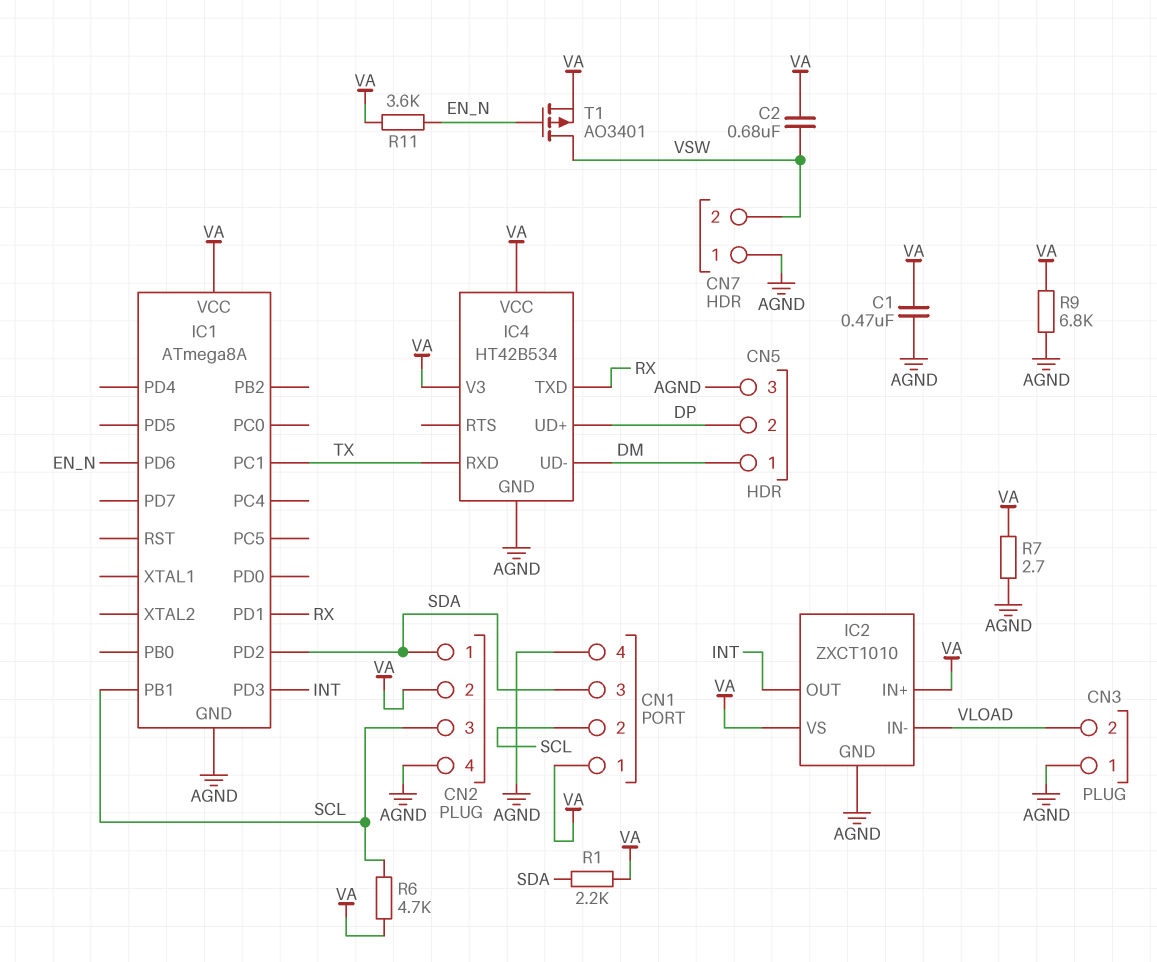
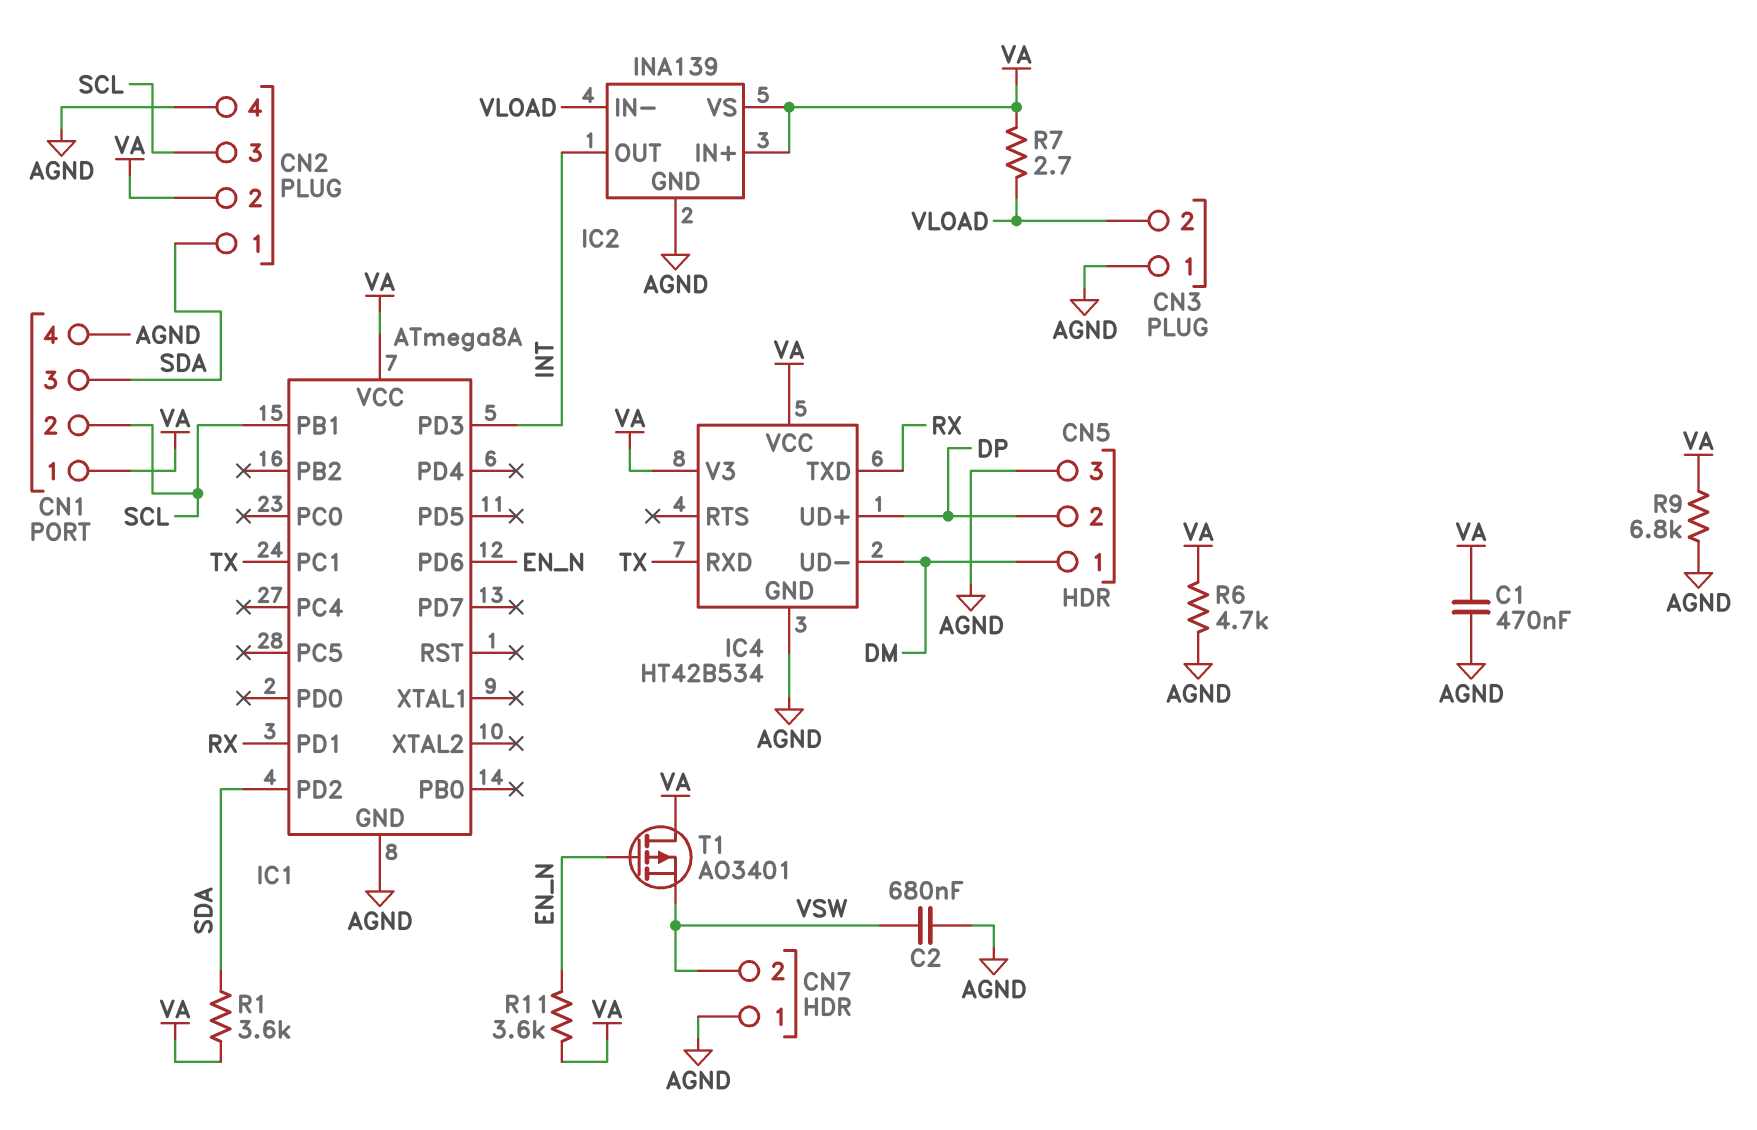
C2: 680nF (VA, VSW) -> 680nF (AGND, VSW)
IC2: ZXCT1010 -> INA139
R1: 2.2k (SDA, VA) -> 3.6k (SDA, VA)
R6: 4.7k (SCL, VA) -> 4.7k (AGND, VA)
R7: 2.7 (AGND, VA) -> 2.7 (VA, VLOAD)
T1: PMOS AO3401 (G EN_N, D VSW, S VA) -> PMOS AO3401 (G EN_N, D VA, S VSW)

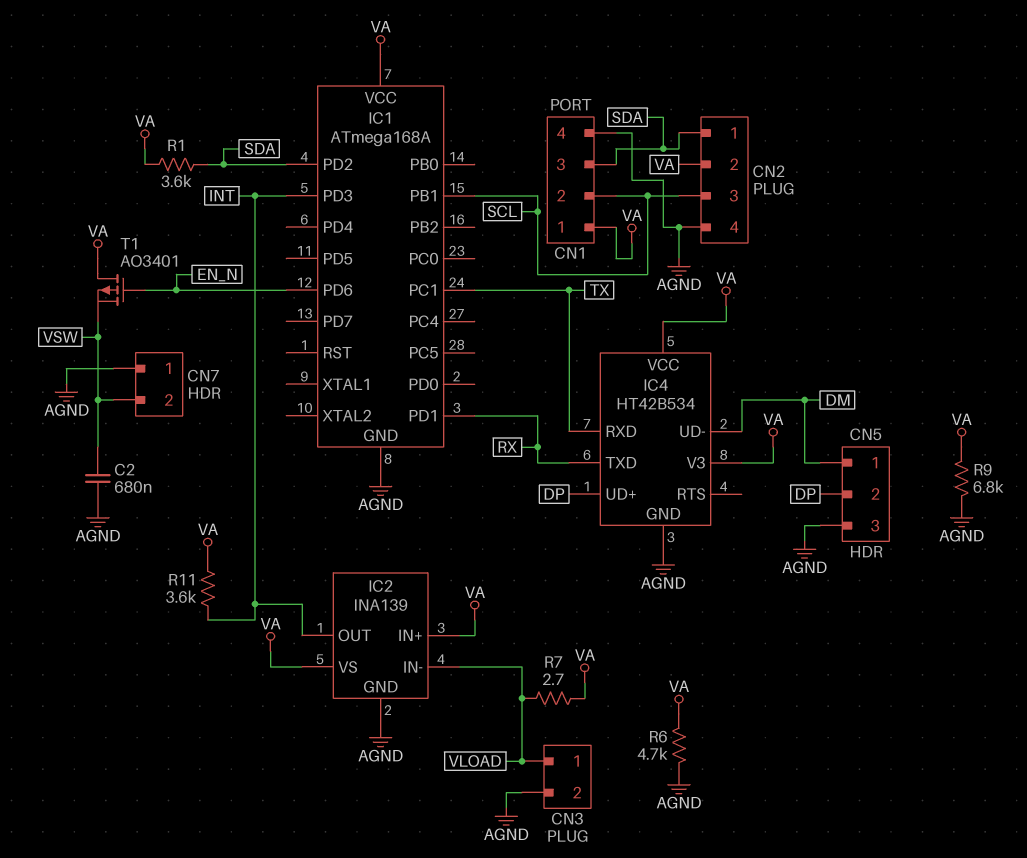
C1: 470nF (AGND, VA) -> none
CN3 pin 1: AGND -> VLOAD
CN3 pin 2: VLOAD -> AGND
IC1: ATmega8A -> ATmega168A
R11: 3.6k (EN_N, VA) -> 3.6k (INT, VA)

